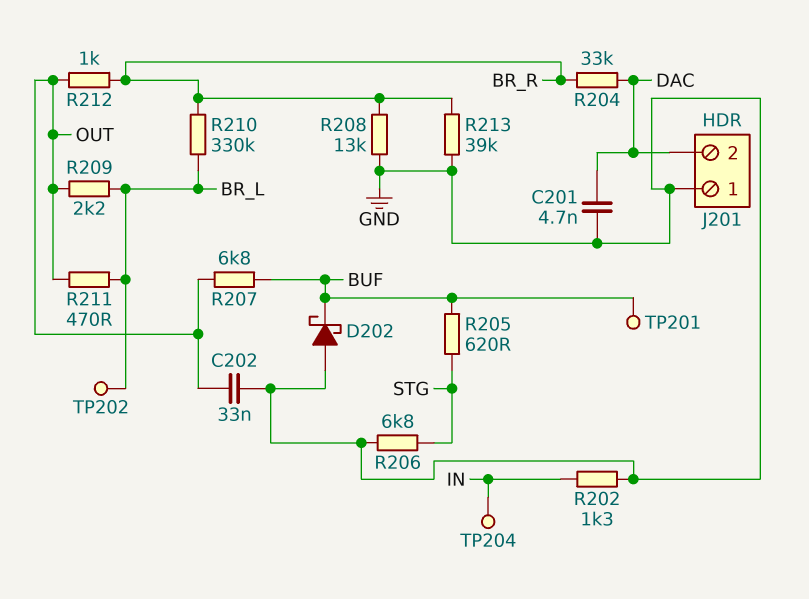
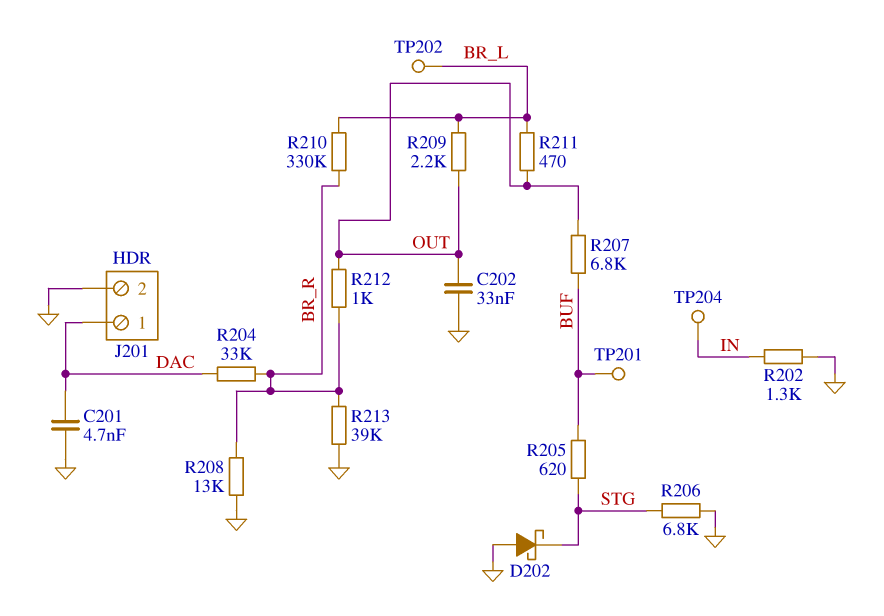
D202: schottky (A GND, K BUF) -> schottky (A GND, K STG)
J201 pin 1: GND -> DAC
J201 pin 2: DAC -> GND

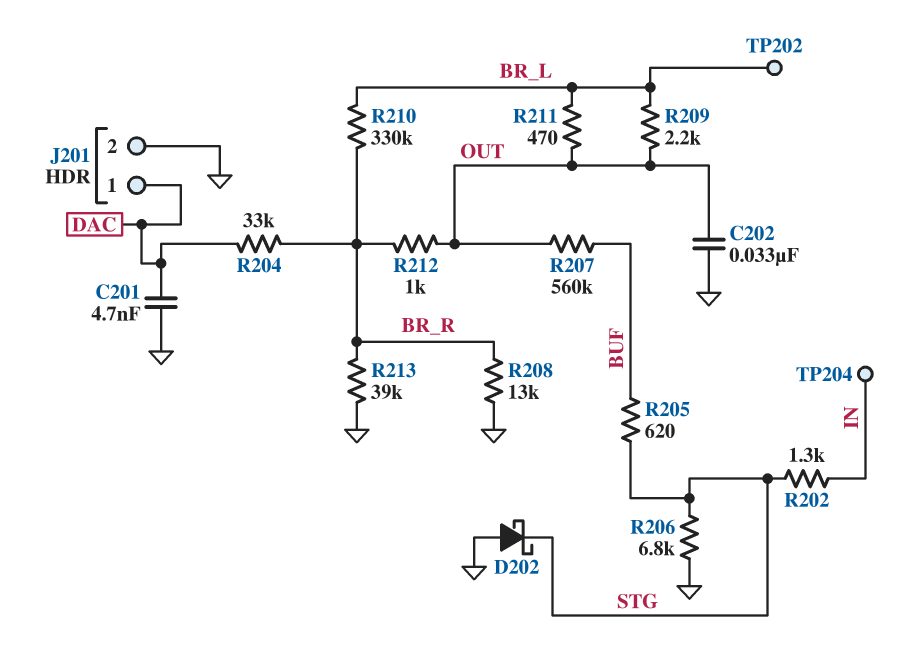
R202: 1.3k (GND, IN) -> 1.3k (IN, STG)
R207: 6.8k (BUF, OUT) -> 560k (BUF, OUT)
TP201: test point (BUF) -> none

